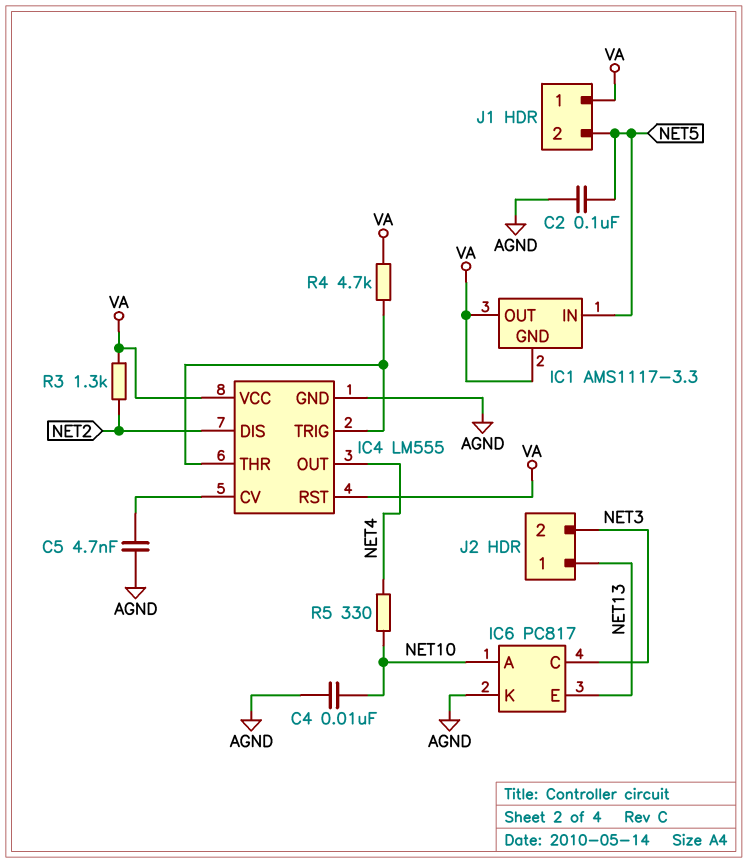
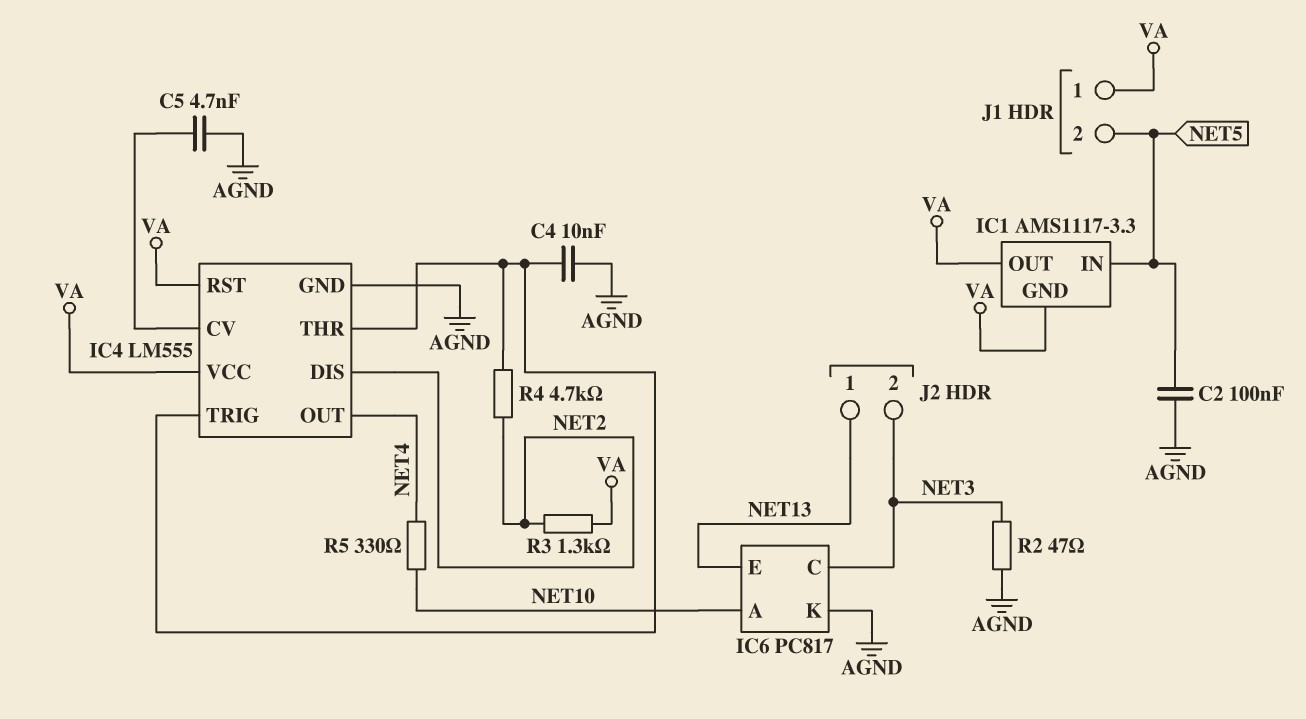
C4: 10nF (AGND, NET10) -> 10nF (AGND, IC4/THR)
R2: none -> 47 (AGND, NET3)
R4: 4.7k (IC4/THR, VA) -> 4.7k (IC4/THR, NET2)

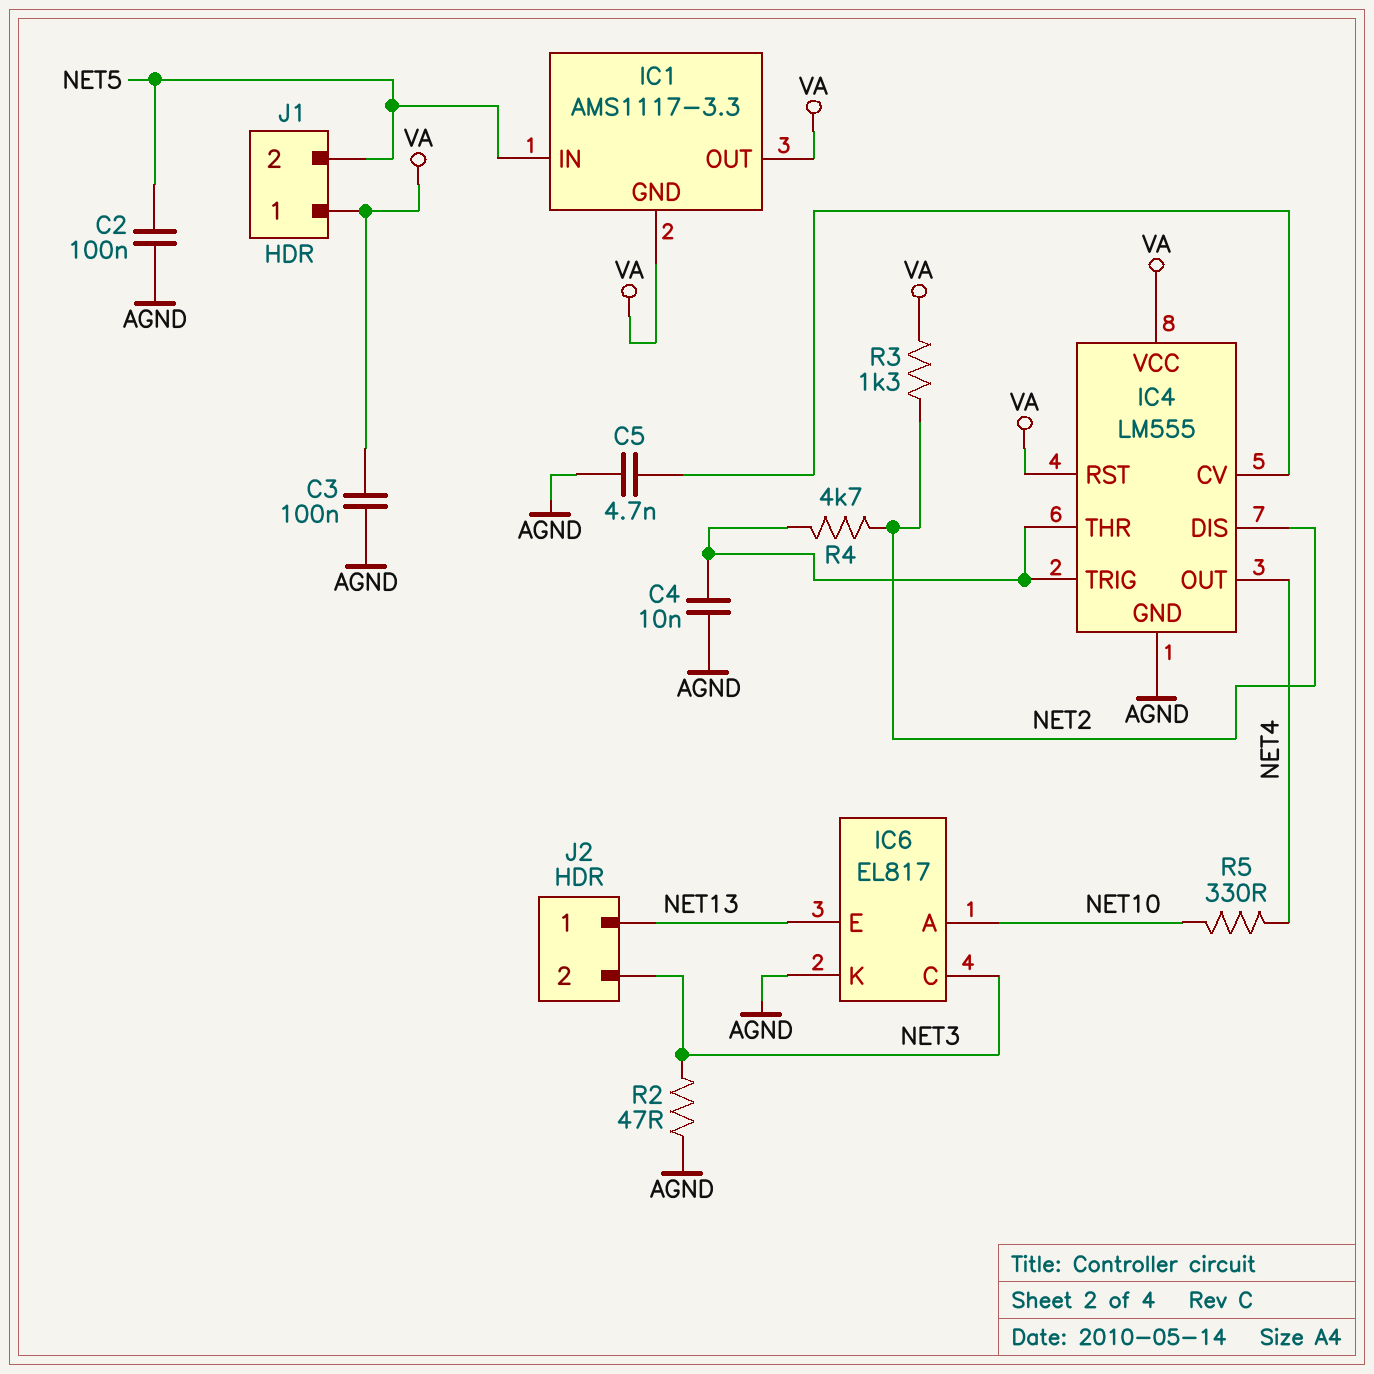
C3: none -> 100nF (AGND, VA)
IC6: PC817 -> EL817

